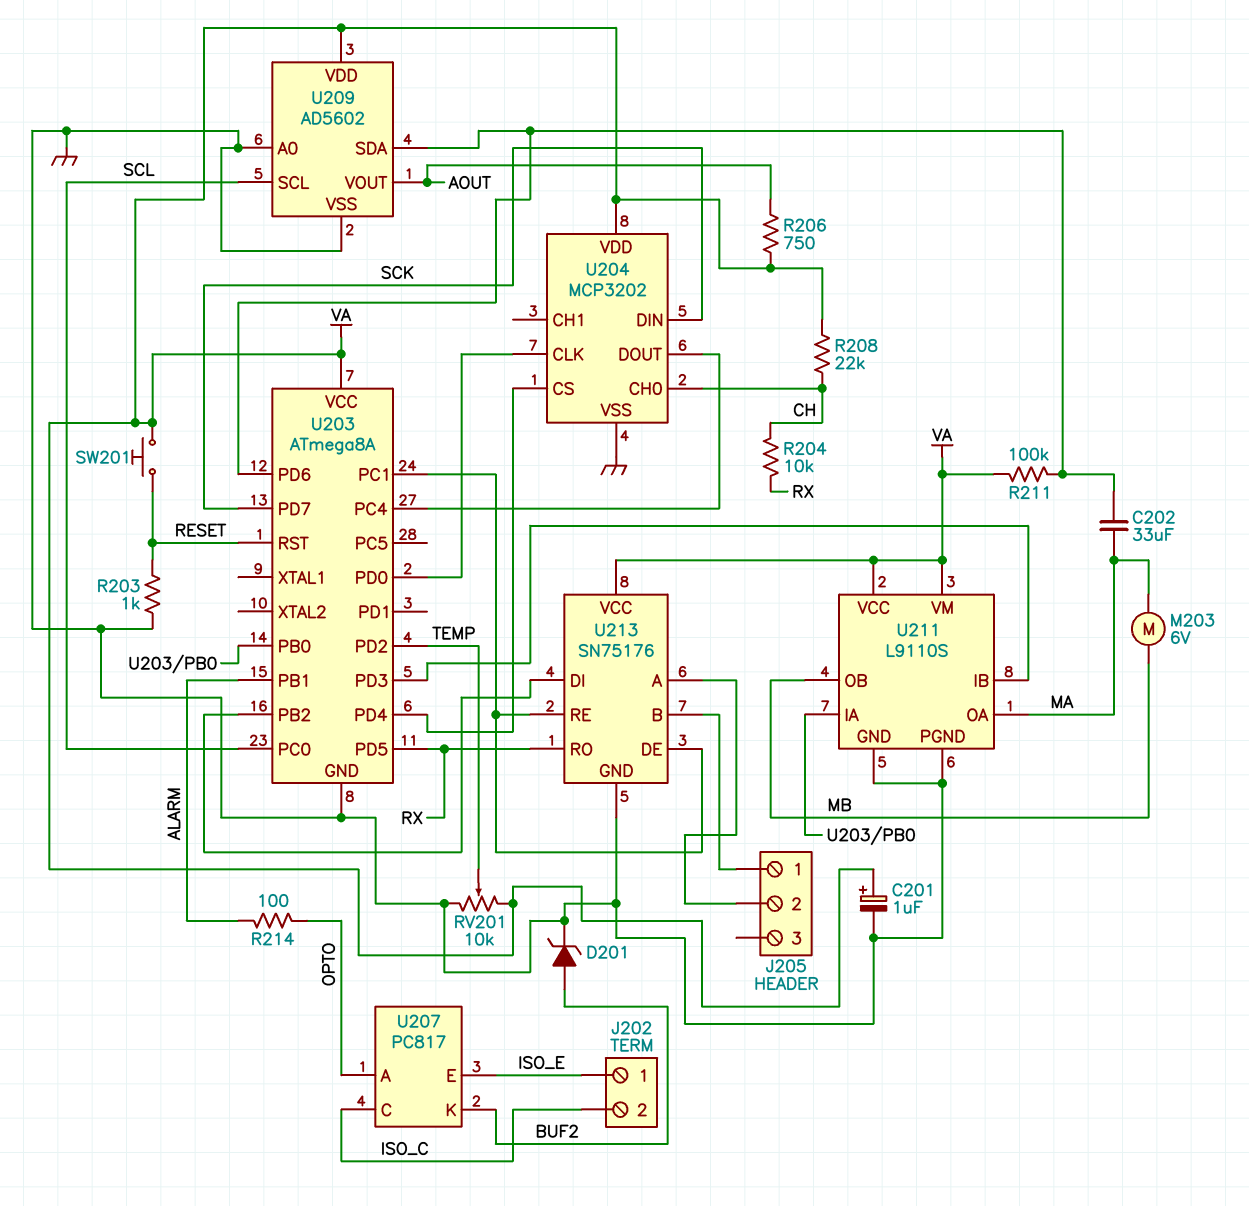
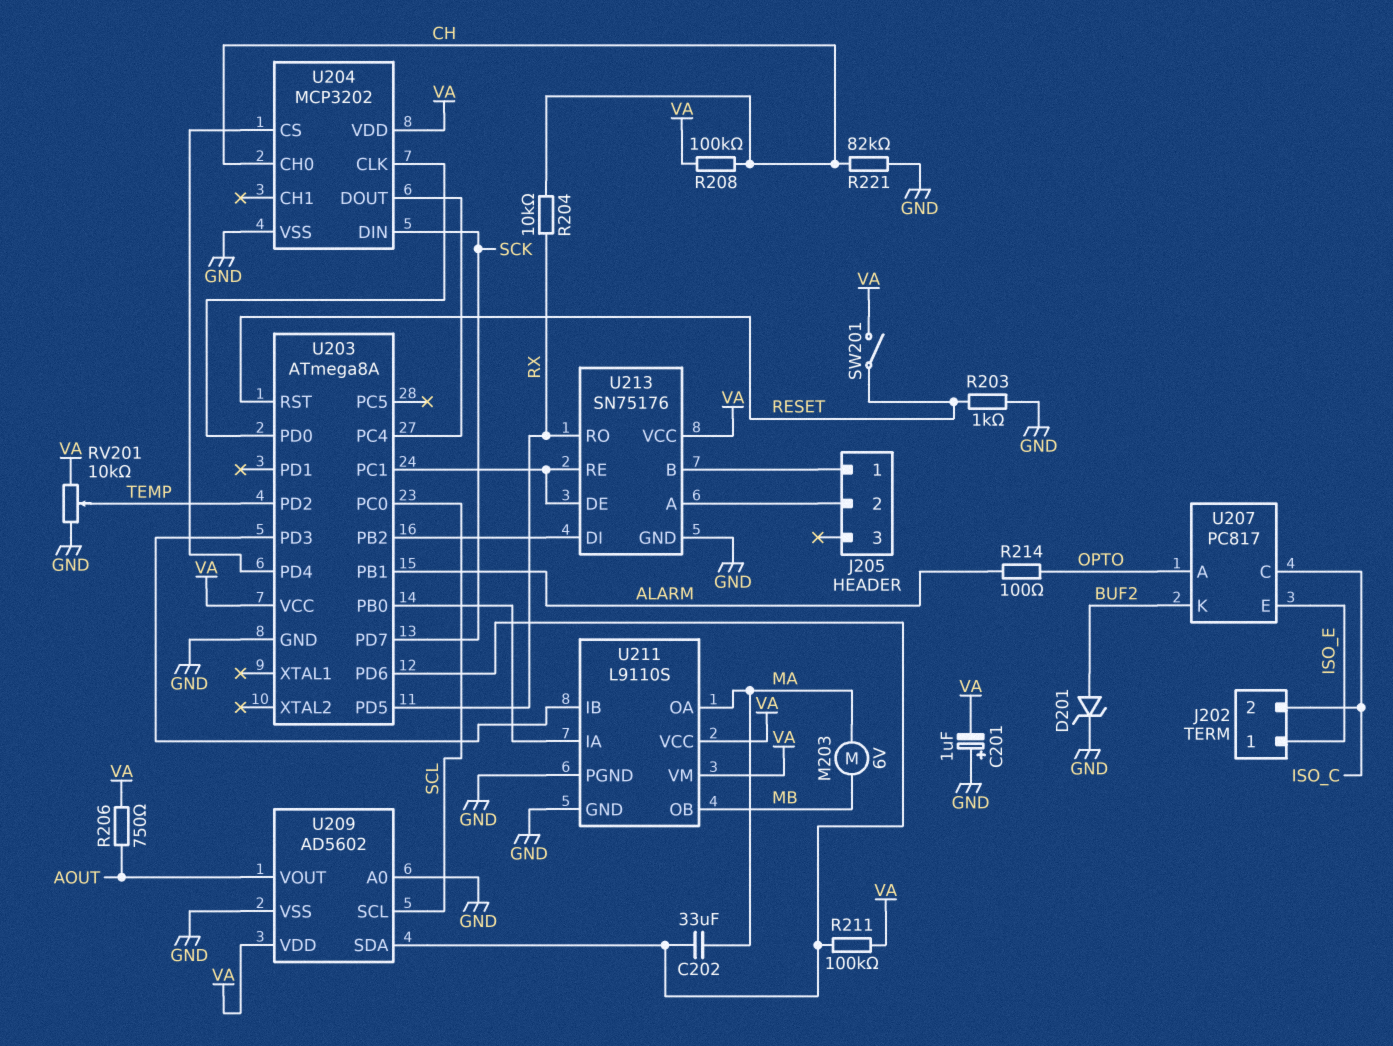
C201: 1uF (plus VA, minus GND) -> 1uF (plus GND, minus VA)
R208: 22k (CH, VA) -> 100k (CH, VA)
R221: none -> 82k (CH, GND)
SW201: button (RESET, VA) -> switch (RESET, VA)

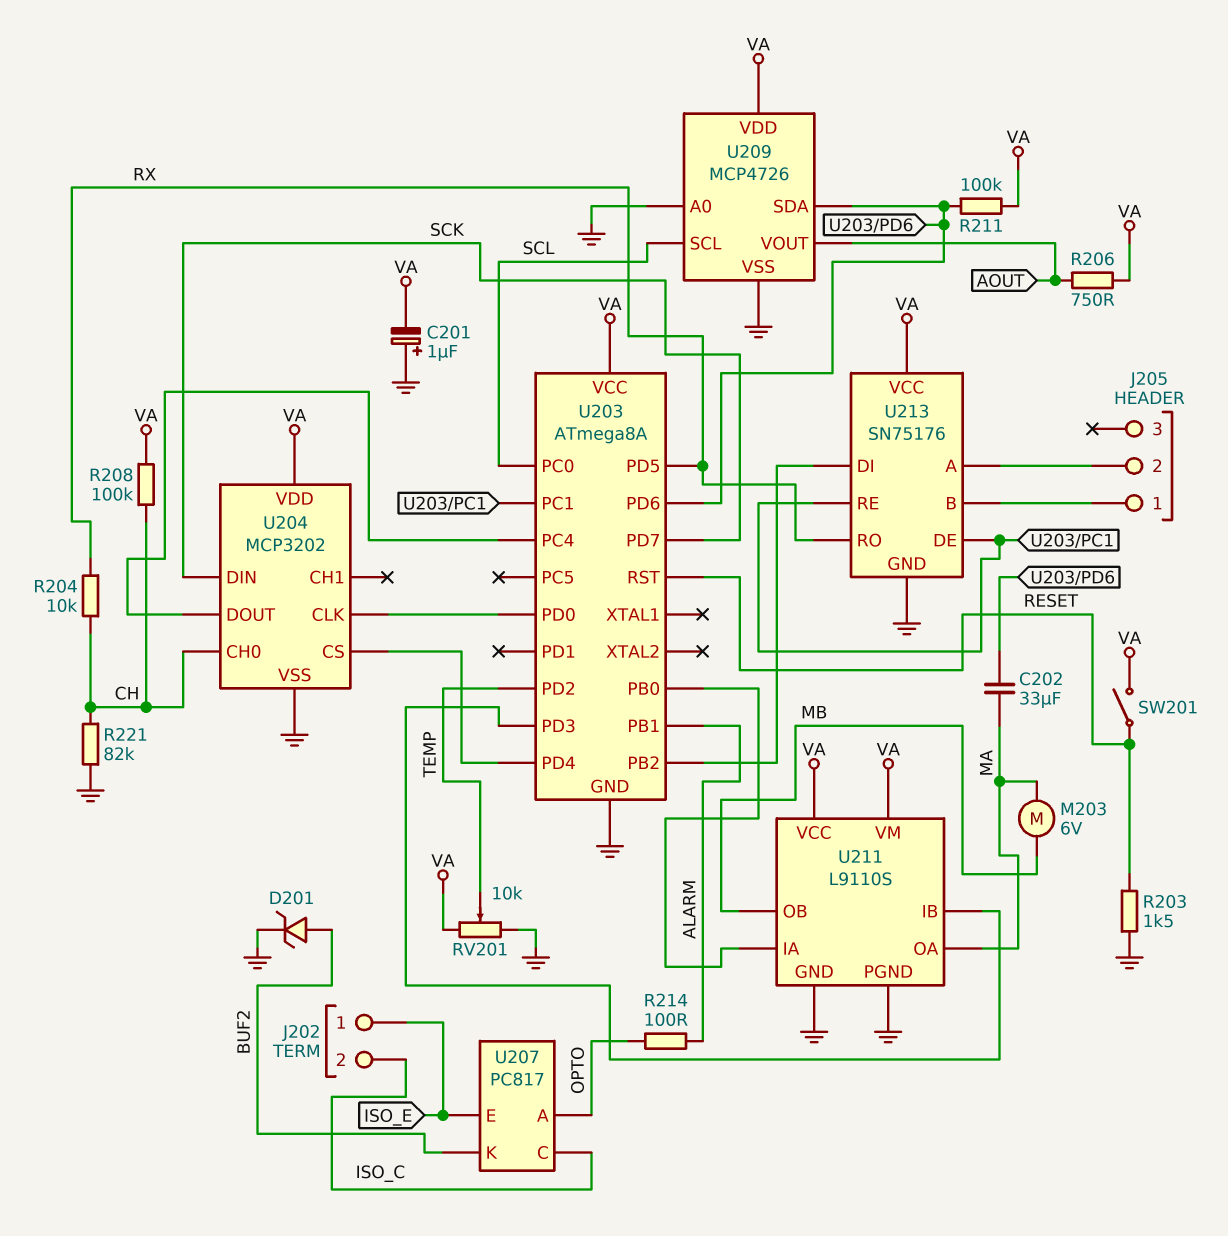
R203: 1k (GND, RESET) -> 1.5k (GND, RESET)
U209: AD5602 -> MCP4726

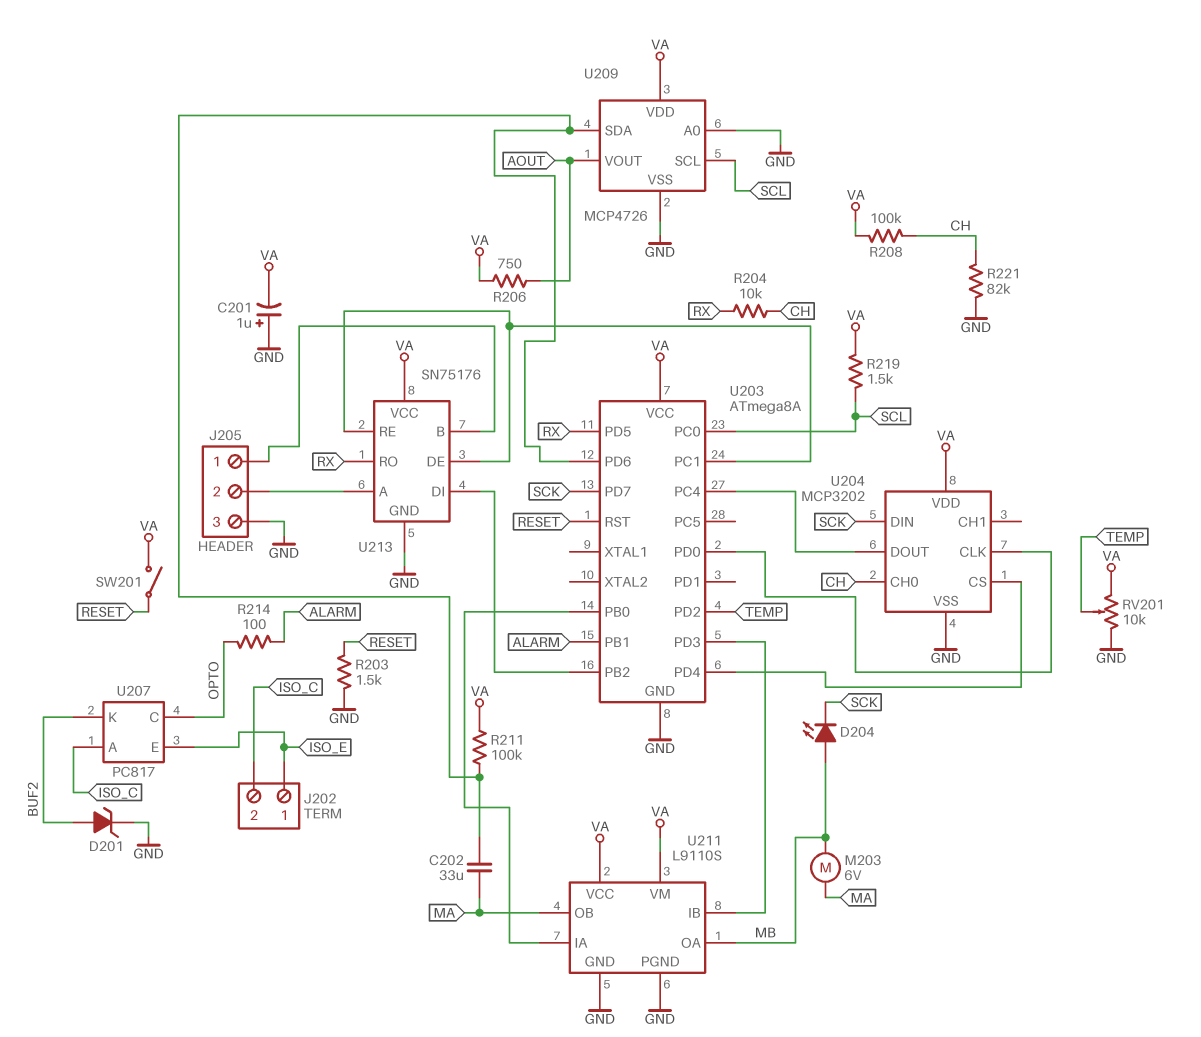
D204: none -> LED (A MB, K SCK)
J205 pin 3: none -> GND
R219: none -> 1.5k (SCL, VA)
U207 pin A: OPTO -> ISO_C
U207 pin C: ISO_C -> OPTO
U211 pin OA: MA -> MB
U211 pin OB: MB -> MA

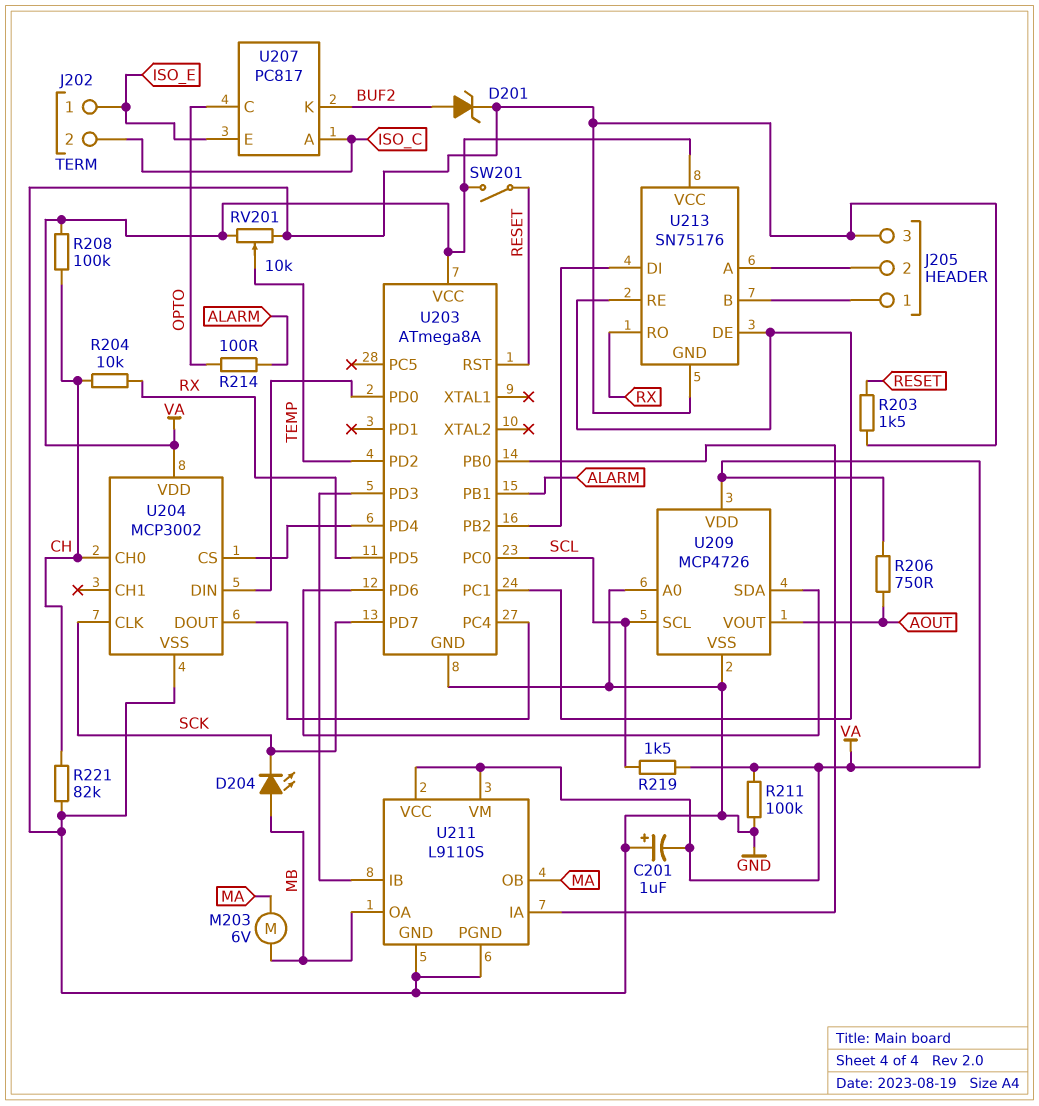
C202: 33uF (MA, U203/PD6) -> none
R211: 100k (U203/PD6, VA) -> 100k (GND, VA)
U204: MCP3202 -> MCP3002
U204 pin CLK: U203/PD0 -> SCK
U204 pin DIN: SCK -> U203/PD0

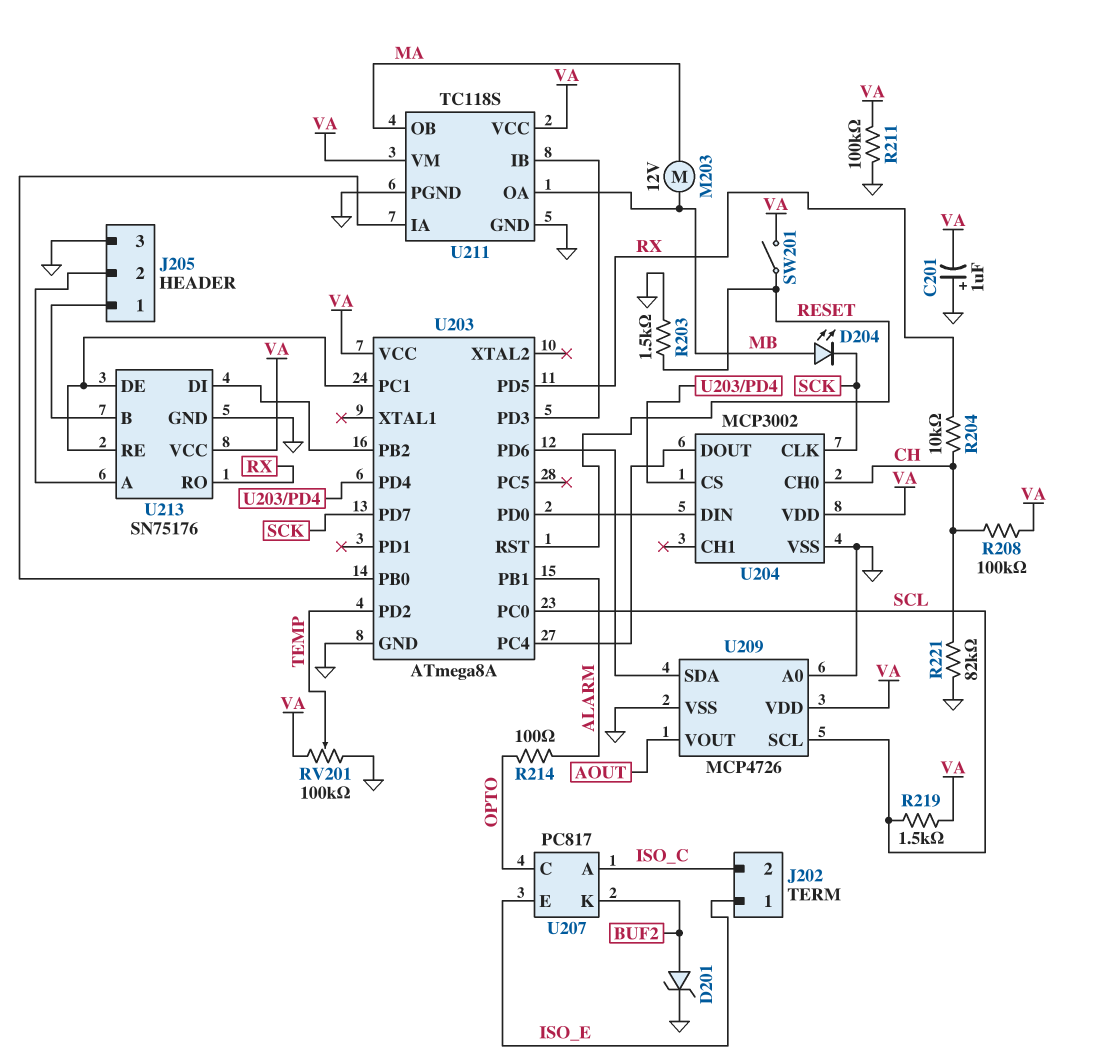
M203: motor 6V (MA, MB) -> motor 12V (MA, MB)
R206: 750 (AOUT, VA) -> none
RV201: 10k (GND, VA, wiper TEMP) -> 100k (GND, VA, wiper TEMP)
U211: L9110S -> TC118S

